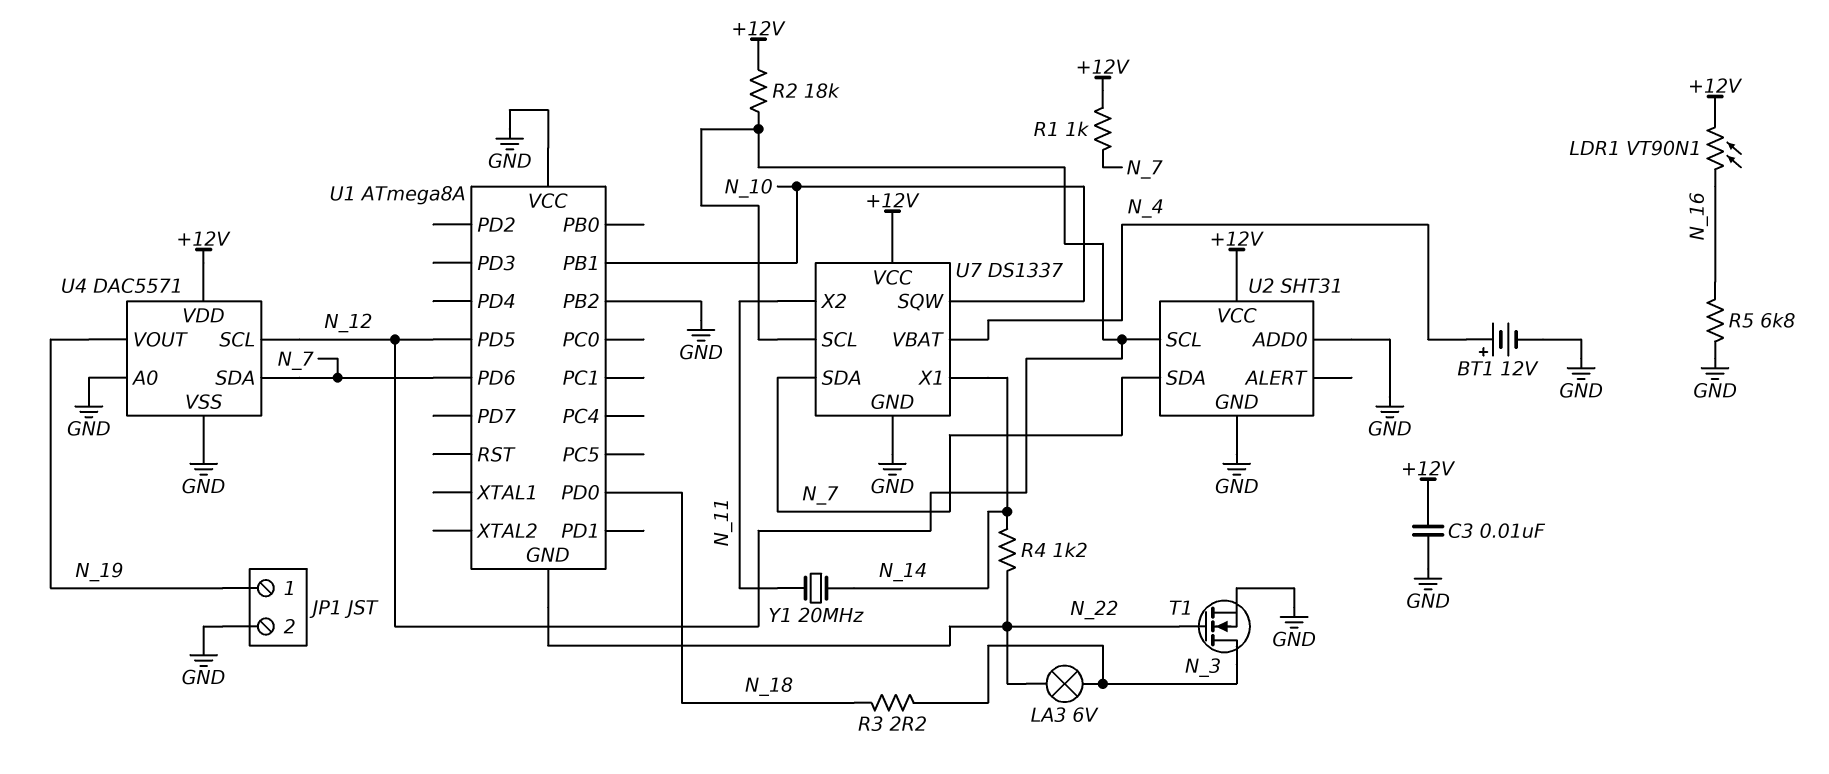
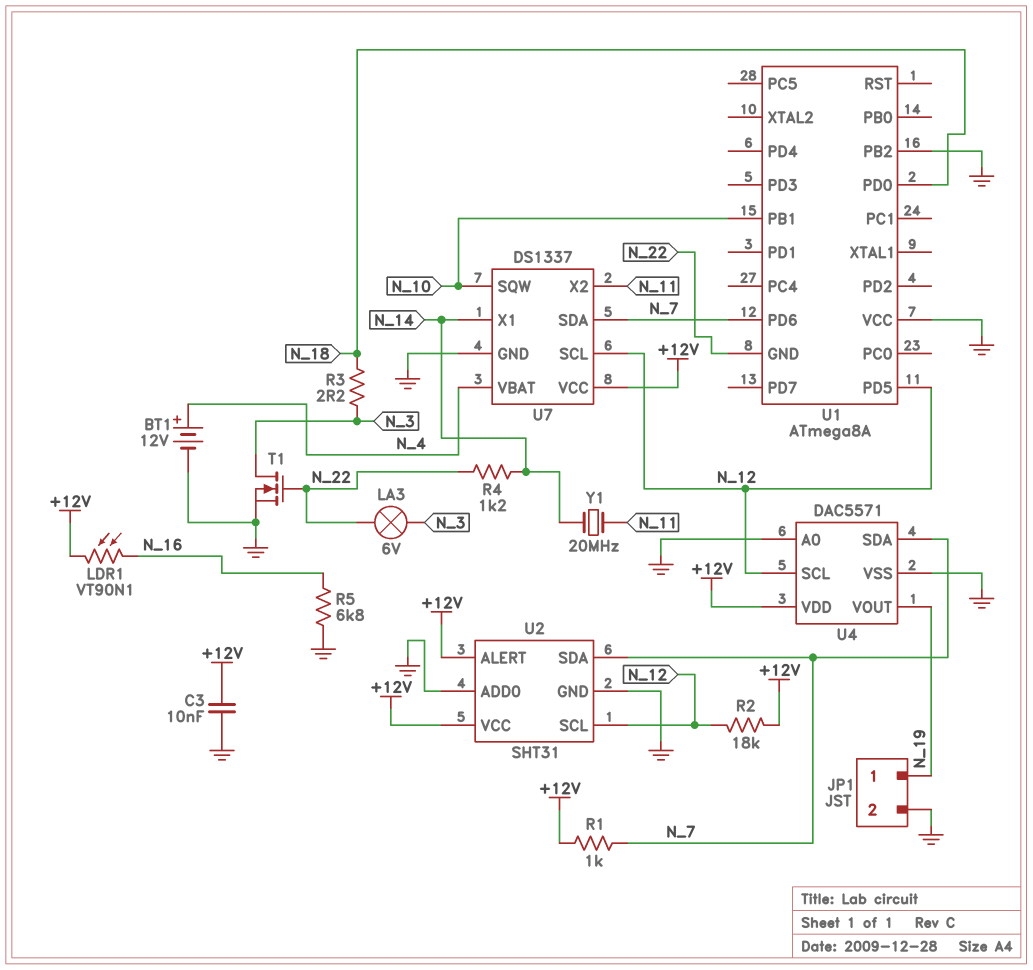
U2 pin ALERT: none -> +12V

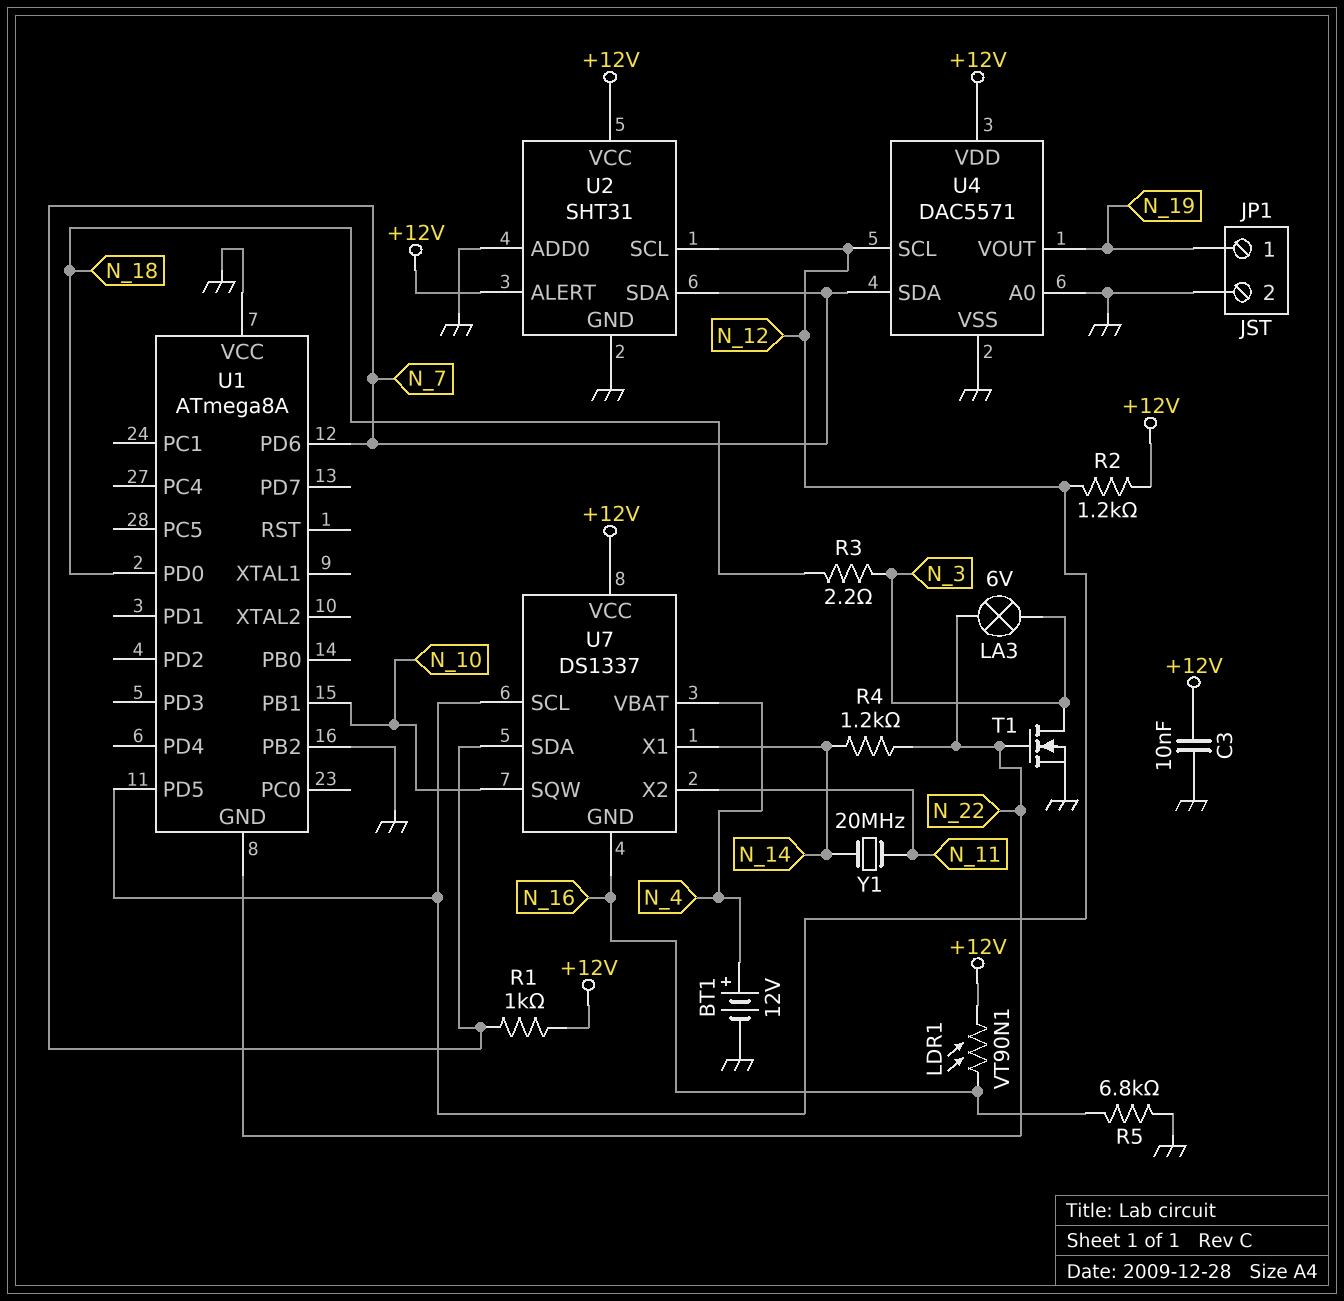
R2: 18k (+12V, N_12) -> 1.2k (+12V, N_12)
U7 pin GND: GND -> N_16

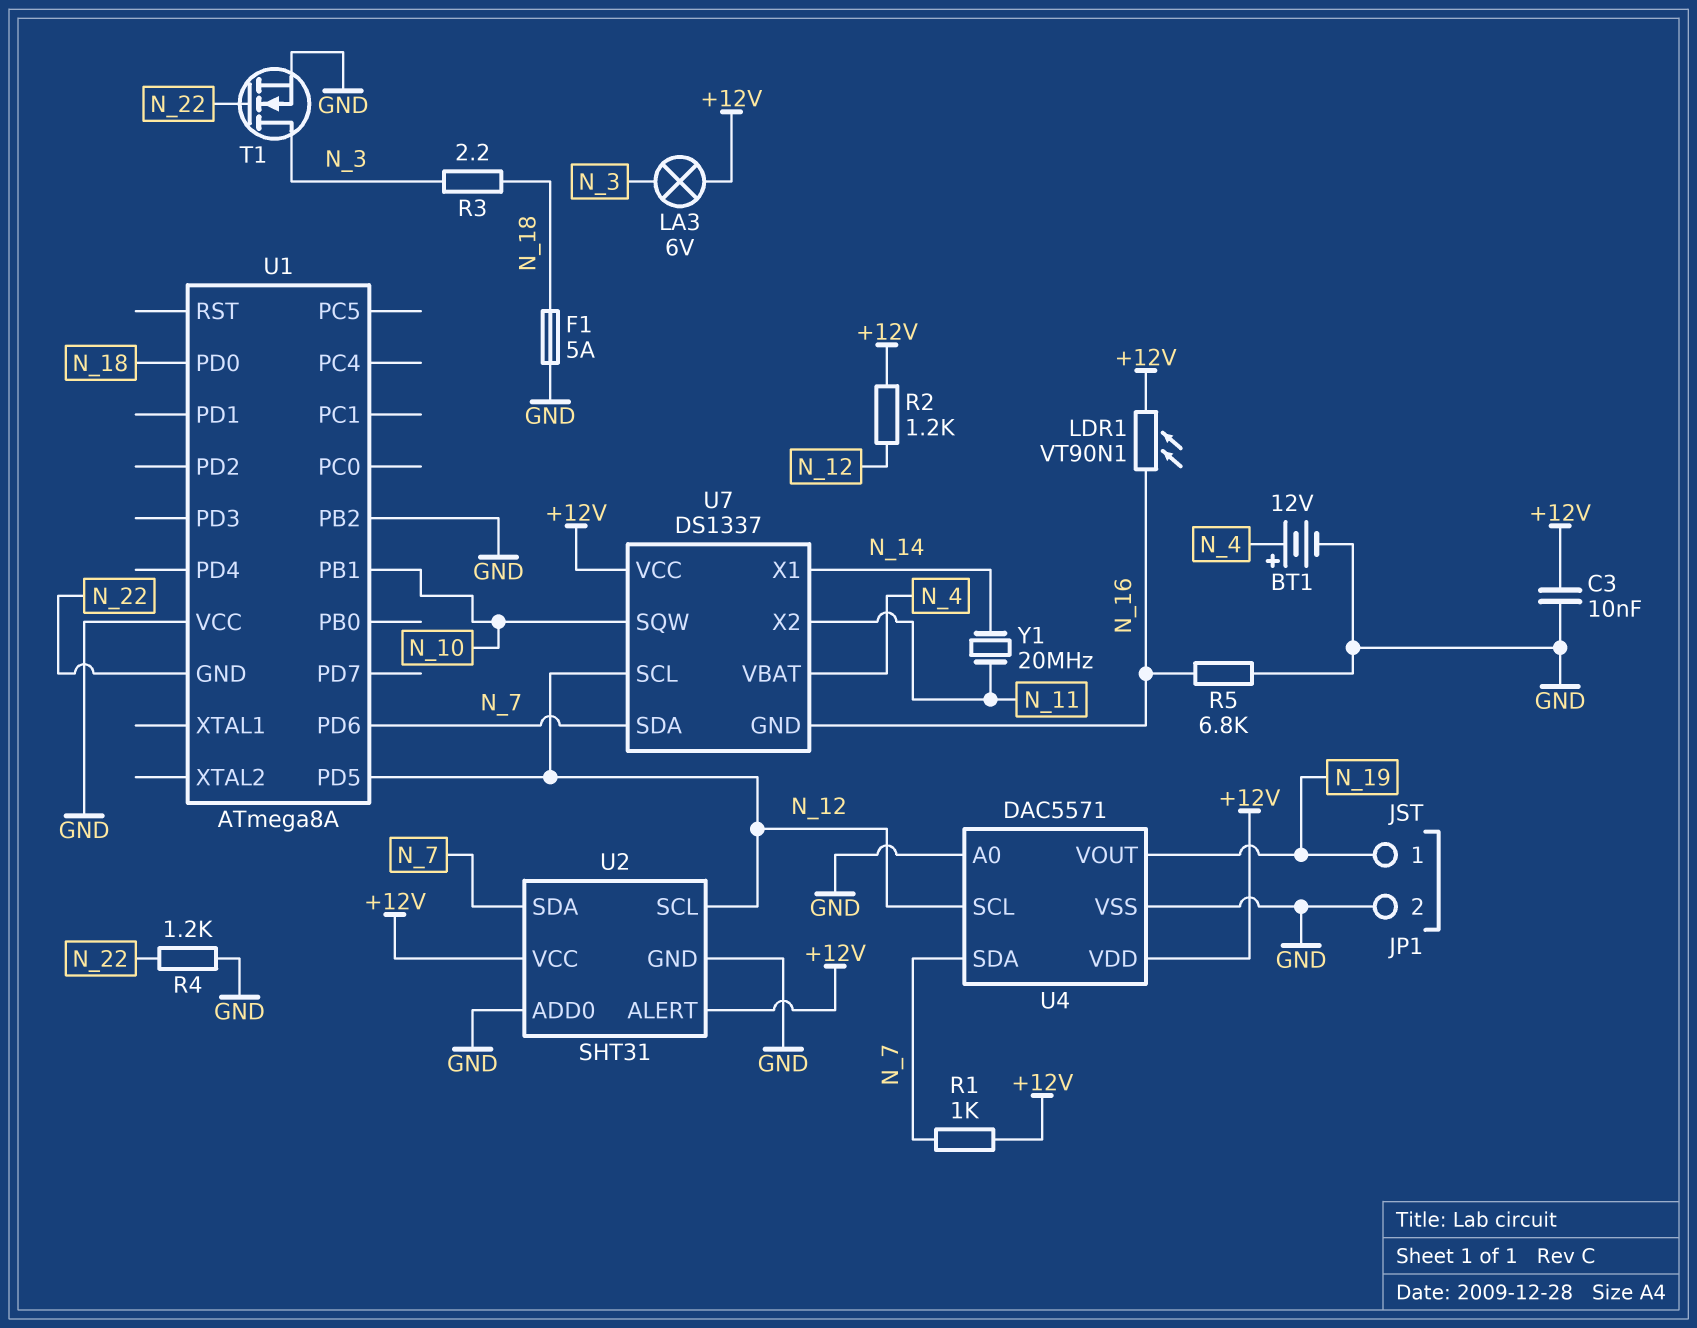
F1: none -> 5A (GND, N_18)
LA3: lamp 6V (N_3, N_22) -> lamp 6V (+12V, N_3)
R4: 1.2k (N_14, N_22) -> 1.2k (GND, N_22)

